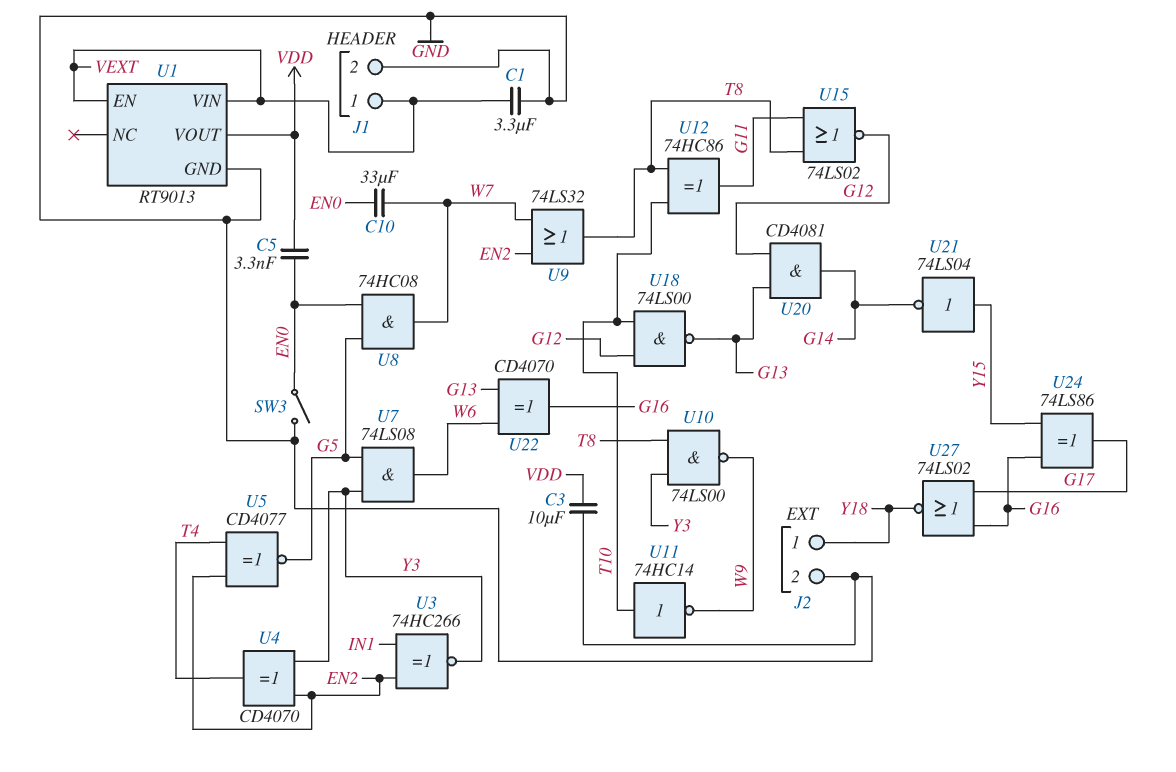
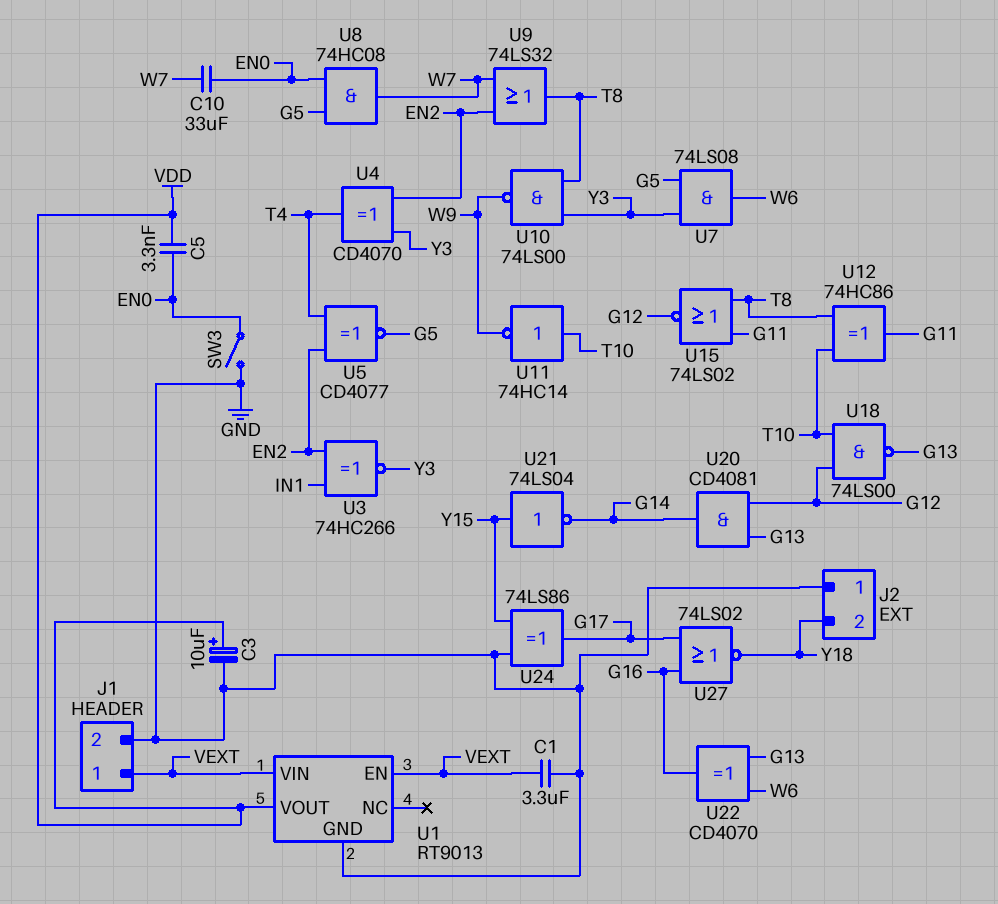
C3: 10uF (GND, VDD) -> 10uF (plus VDD, minus GND)
J2 pin 1: Y18 -> GND
J2 pin 2: GND -> Y18
U24: XOR 74LS86 (in G16, in Y15, out G17) -> XOR 74LS86 (in GND, in Y15, out G17)

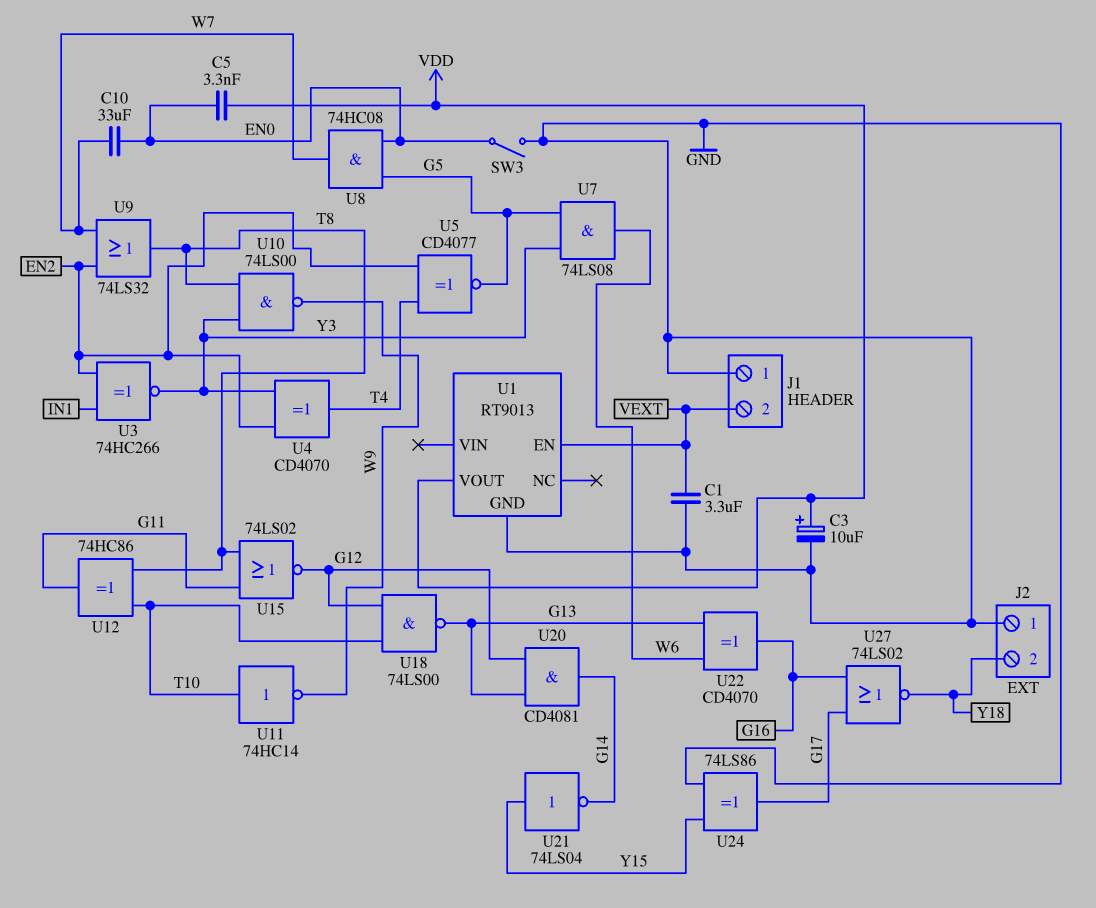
J1 pin 1: VEXT -> GND
J1 pin 2: GND -> VEXT
U1 pin VIN: VEXT -> none

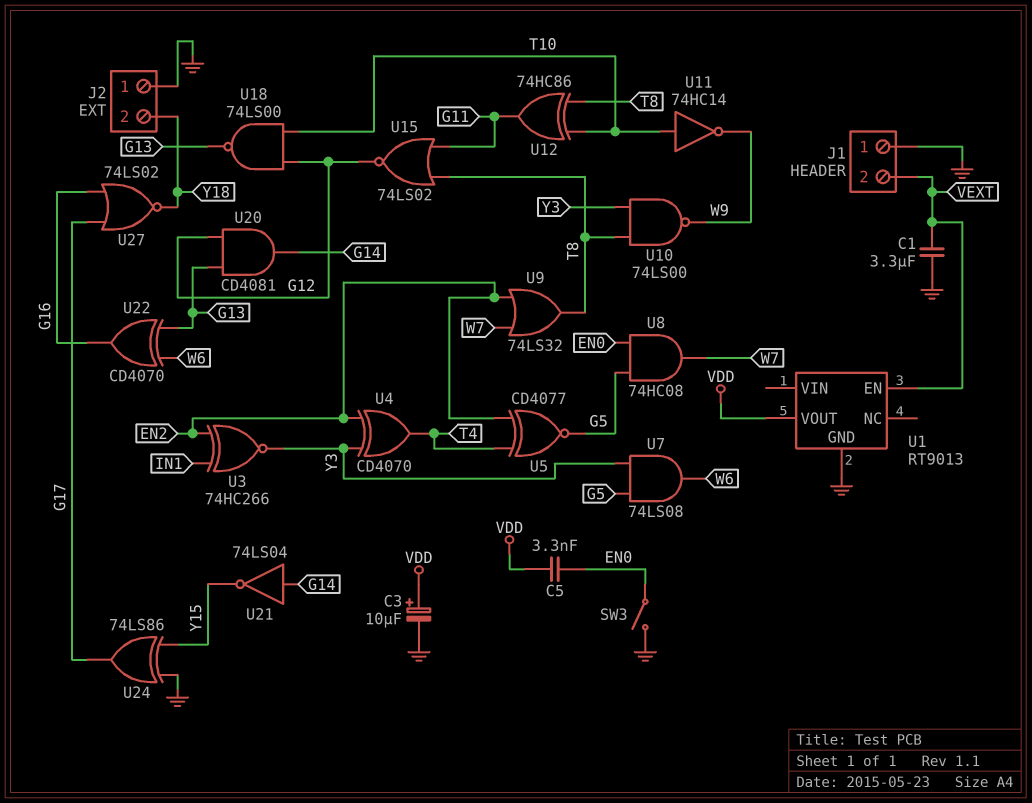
C10: 33uF (EN0, W7) -> none
U21: NOT 74LS04 (in Y15, out G14) -> NOT 74LS04 (in G14, out Y15)

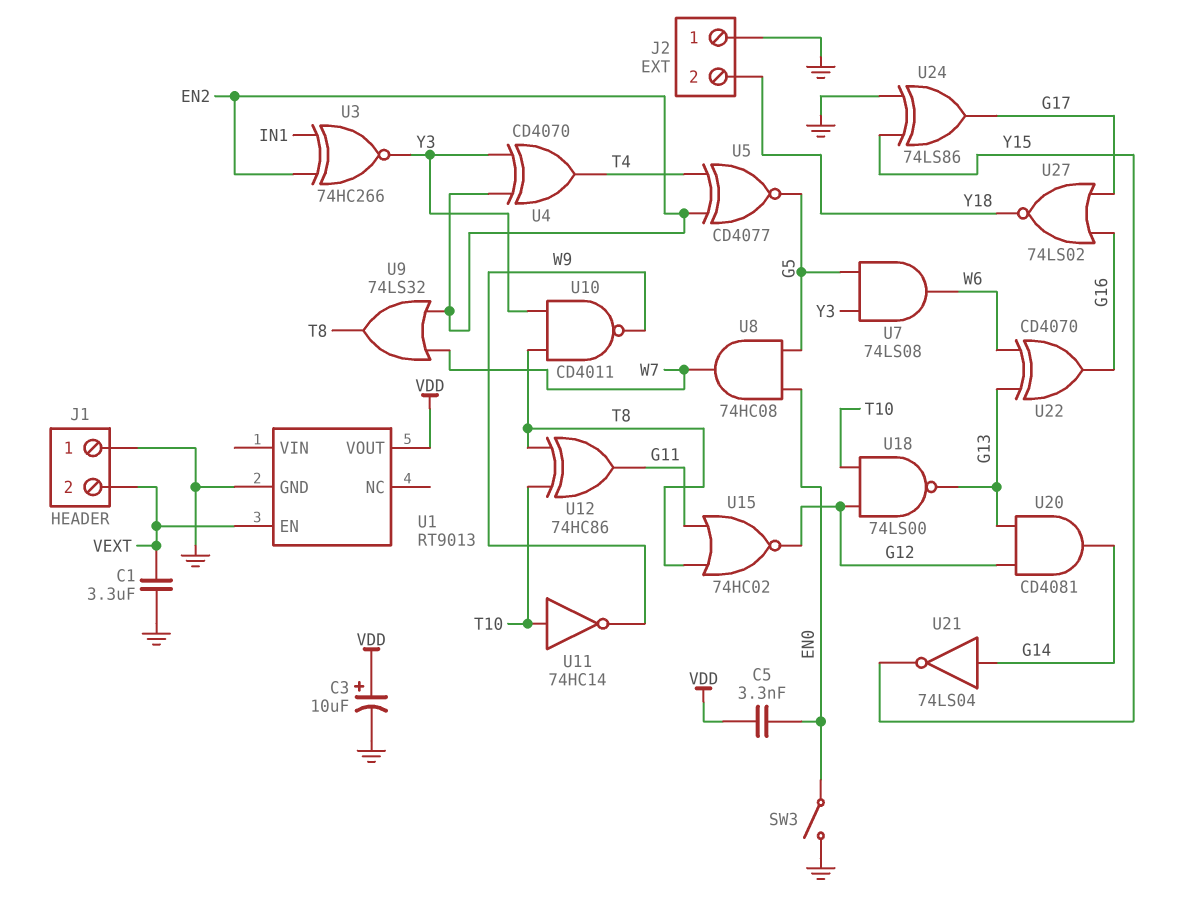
U10: NAND 74LS00 (in T8, in Y3, out W9) -> NAND CD4011 (in T8, in Y3, out W9)
U15: NOR 74LS02 (in G11, in T8, out G12) -> NOR 74HC02 (in G11, in T8, out G12)

